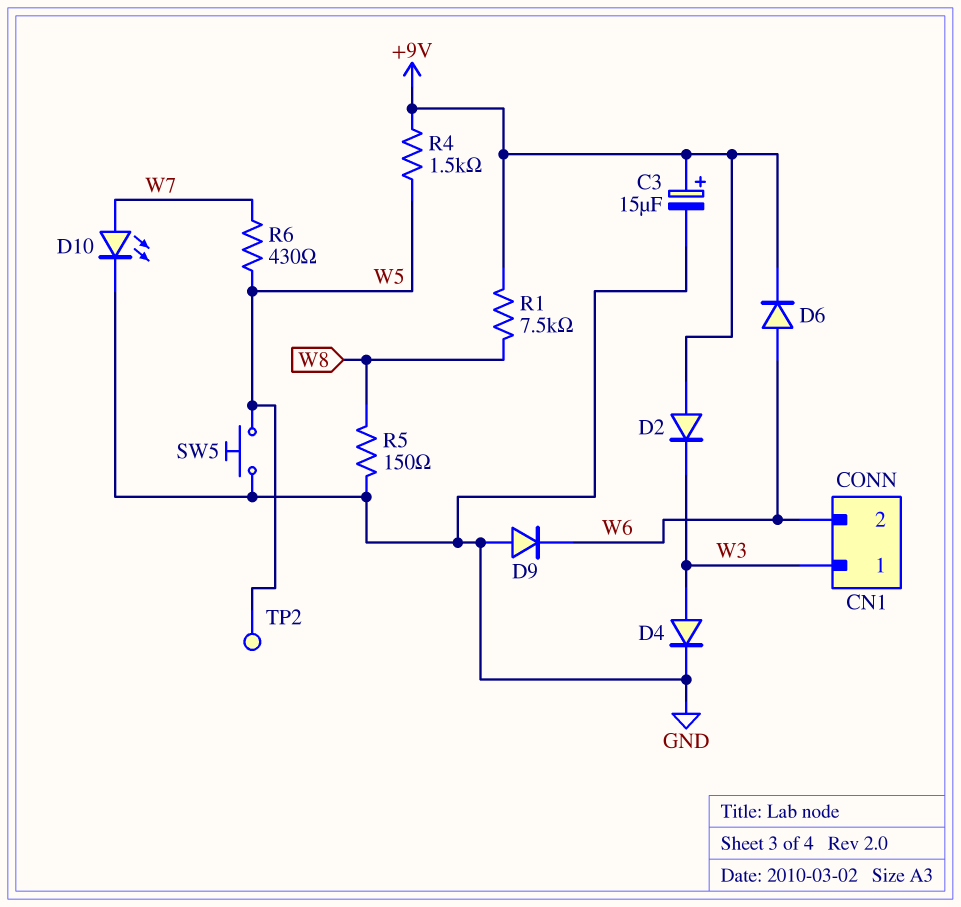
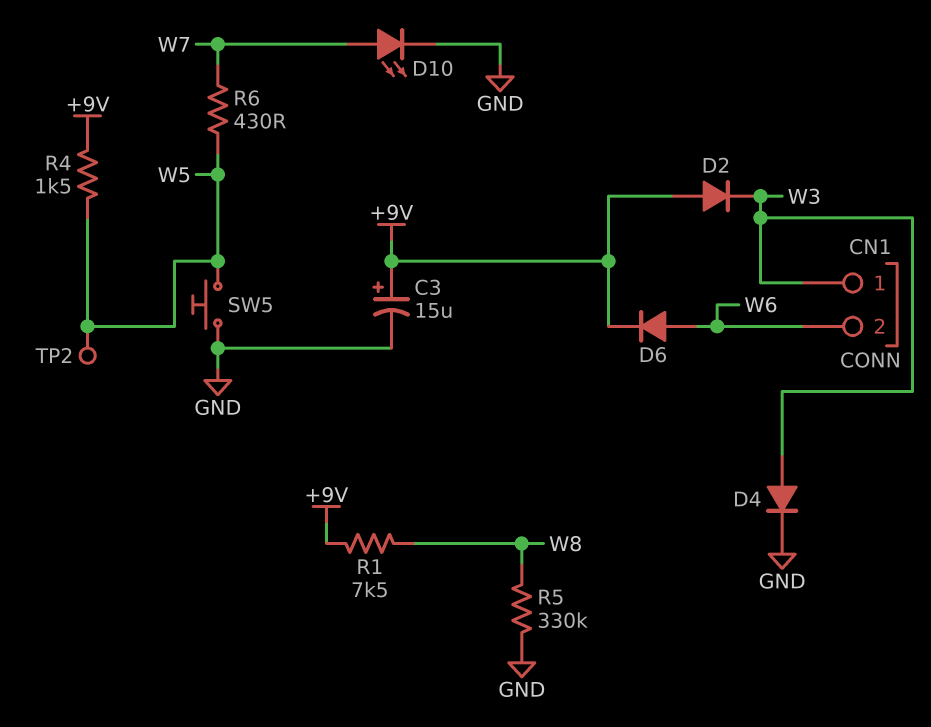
D9: diode (A GND, K W6) -> none
R5: 150 (GND, W8) -> 330k (GND, W8)

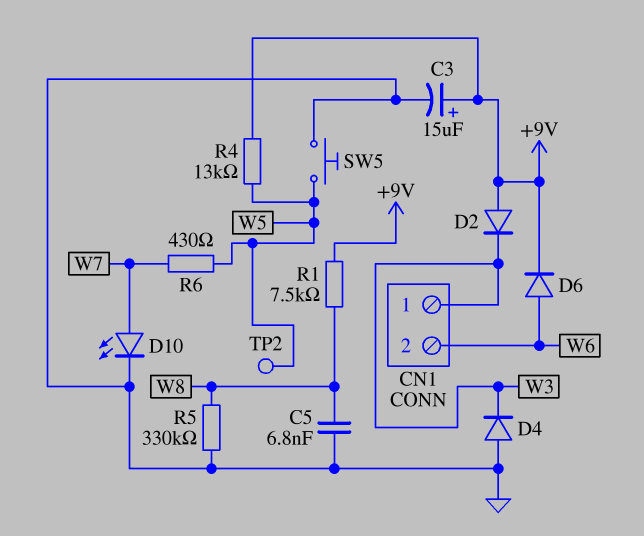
C5: none -> 6.8nF (GND, W8)
D4: diode (A W3, K GND) -> diode (A GND, K W3)
R4: 1.5k (+9V, W5) -> 13k (+9V, W5)

